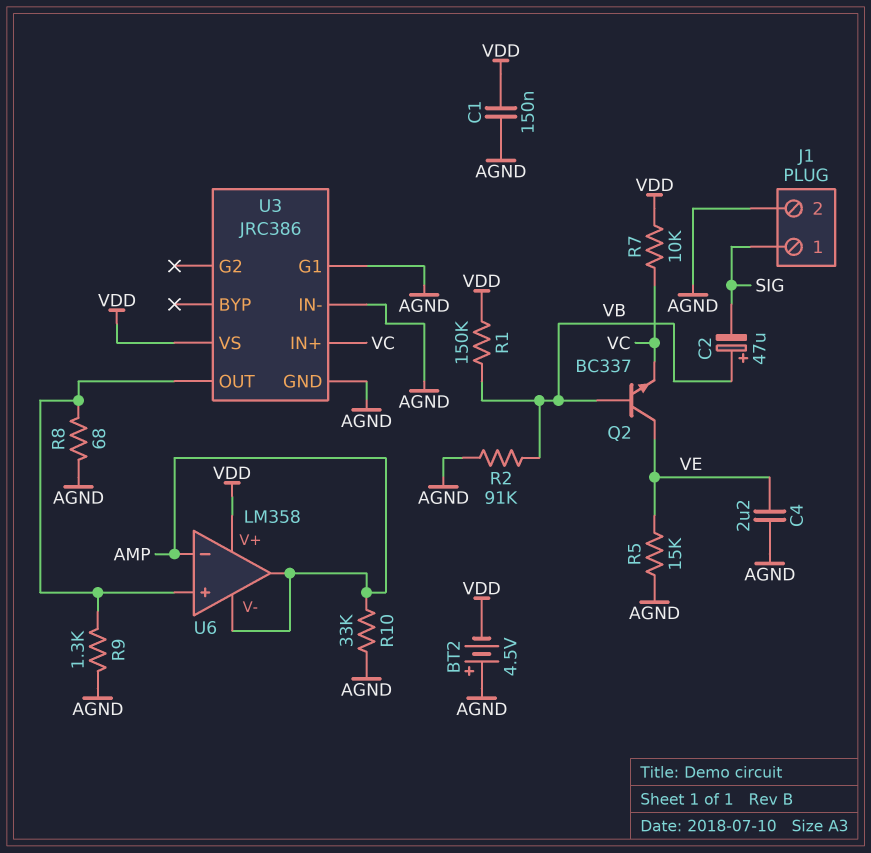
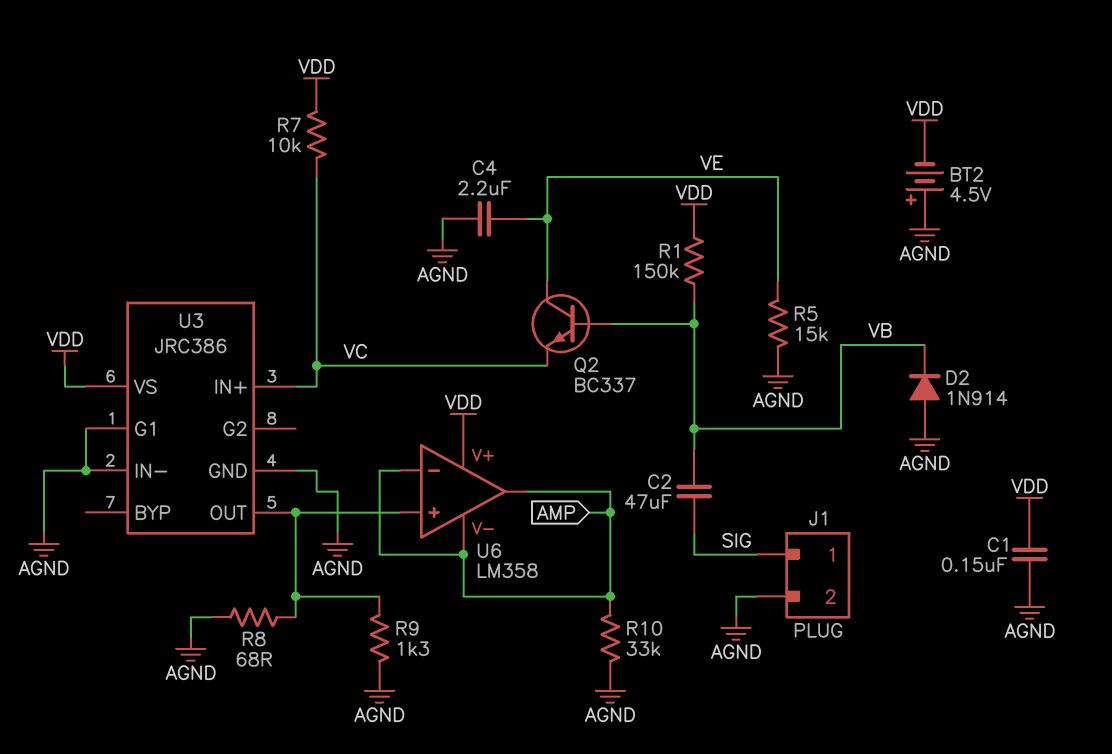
C2: 47uF (plus VB, minus SIG) -> 47uF (SIG, VB)
D2: none -> diode 1N914 (A AGND, K VB)
R2: 91k (AGND, VB) -> none

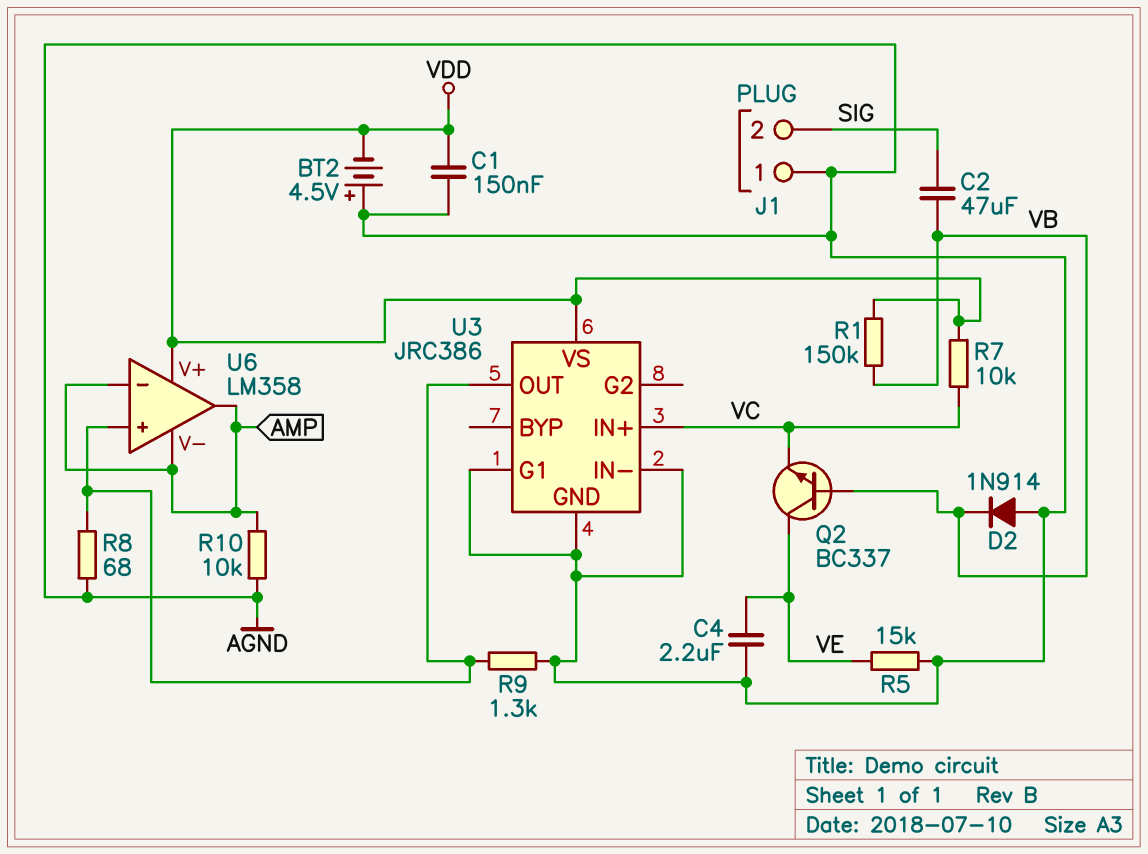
J1 pin 1: SIG -> AGND
J1 pin 2: AGND -> SIG
R10: 33k (AGND, AMP) -> 10k (AGND, AMP)

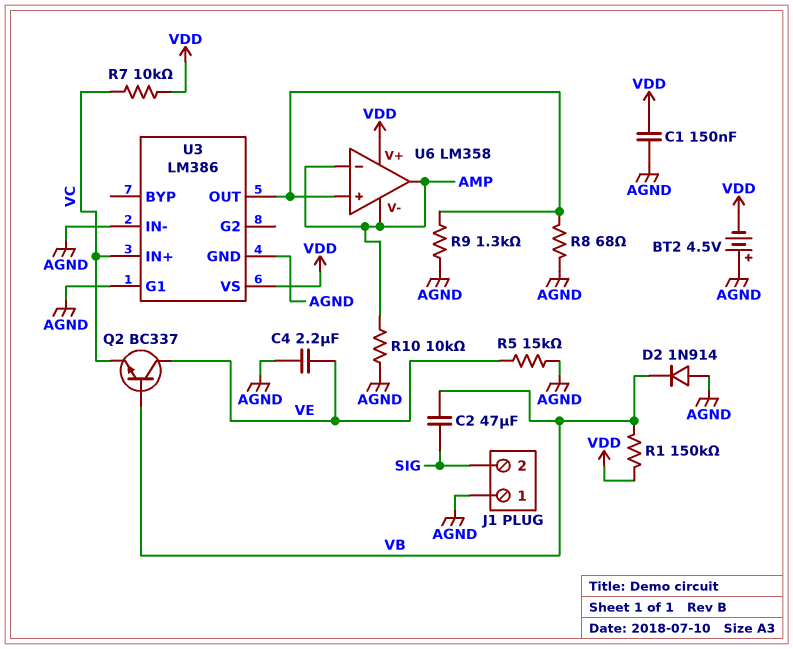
U3: JRC386 -> LM386

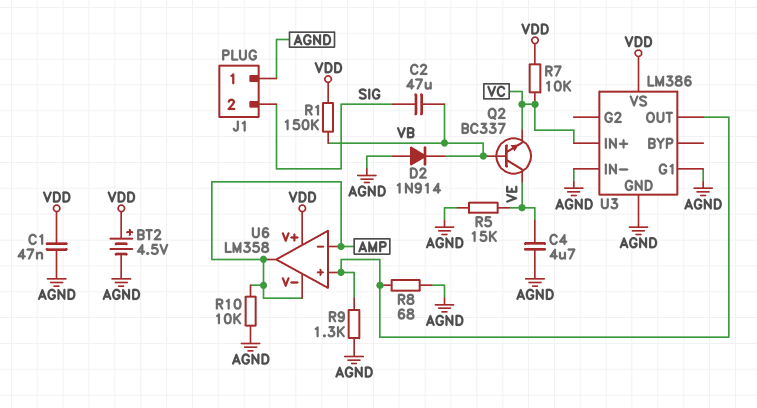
BT2: 4.5V (plus AGND, minus VDD) -> 4.5V (plus VDD, minus AGND)
C1: 150nF (AGND, VDD) -> 47nF (AGND, VDD)
C4: 2.2uF (AGND, VE) -> 4.7uF (AGND, VE)

